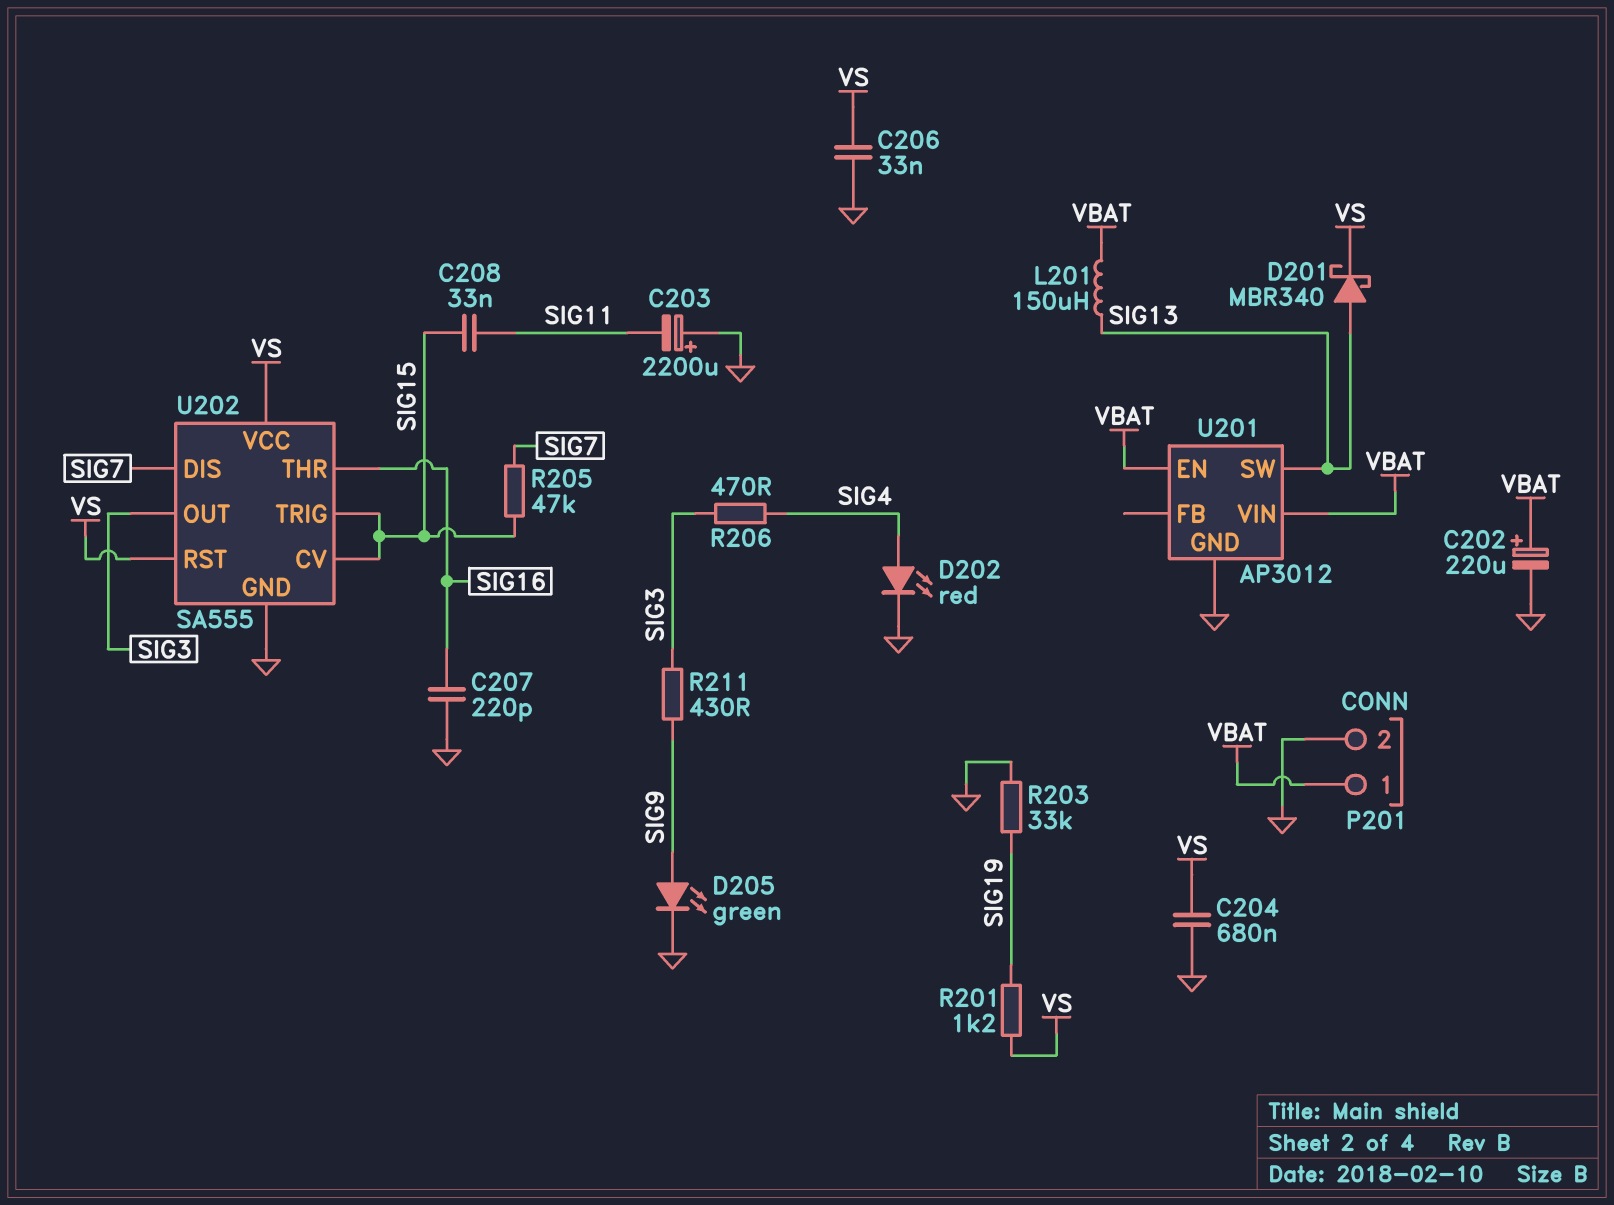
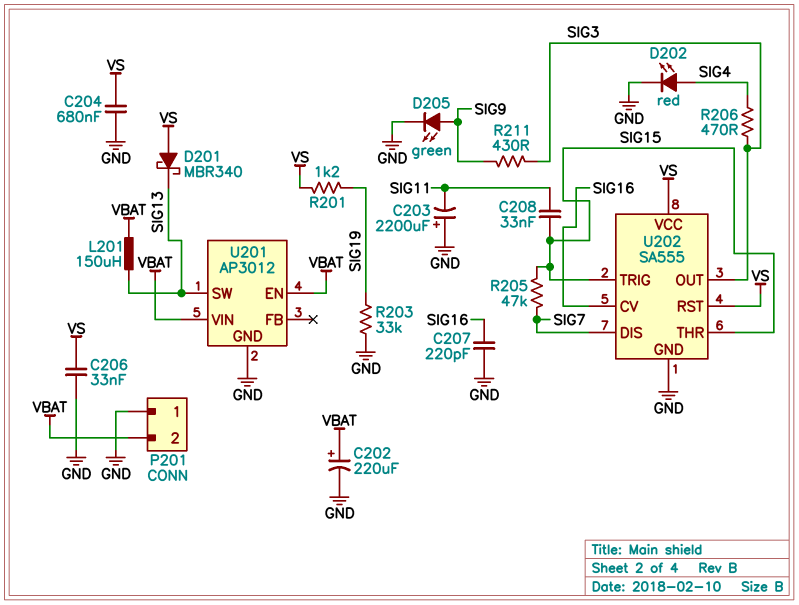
D201: schottky MBR340 (A SIG13, K VS) -> schottky MBR340 (A VS, K SIG13)
P201 pin 1: VBAT -> GND
P201 pin 2: GND -> VBAT
U202 pin CV: SIG15 -> SIG16
U202 pin THR: SIG16 -> SIG15

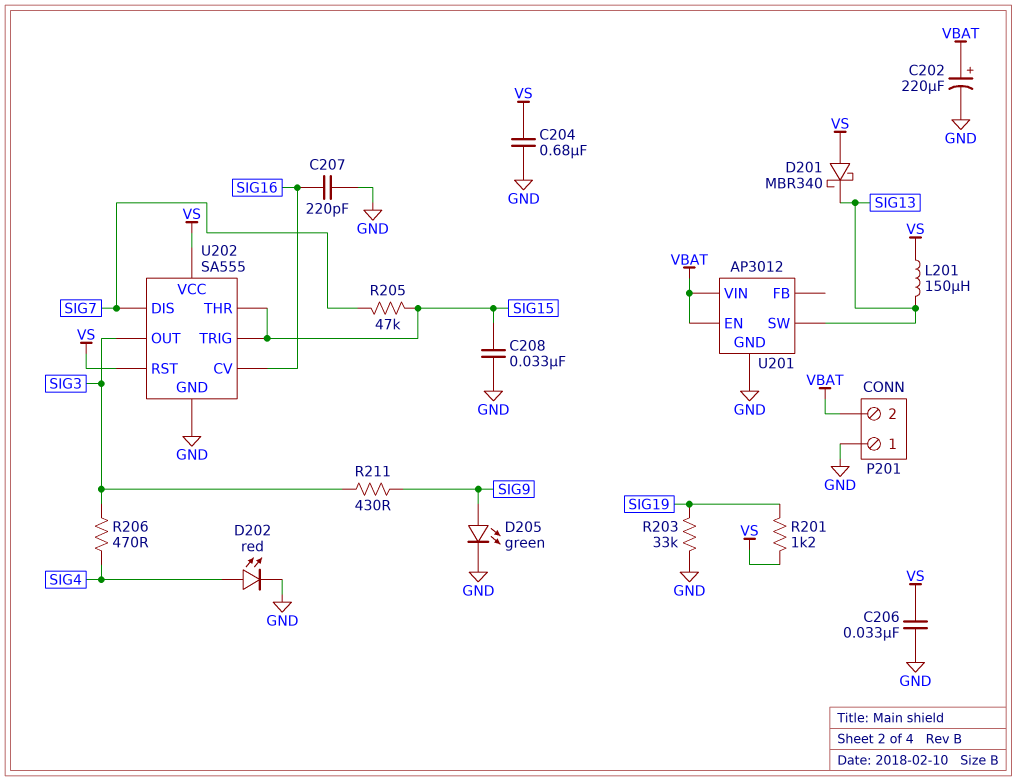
C203: 2200uF (plus GND, minus SIG11) -> none
C208: 33nF (SIG11, SIG15) -> 33nF (GND, SIG15)
L201: 150uH (SIG13, VBAT) -> 150uH (SIG13, VS)

